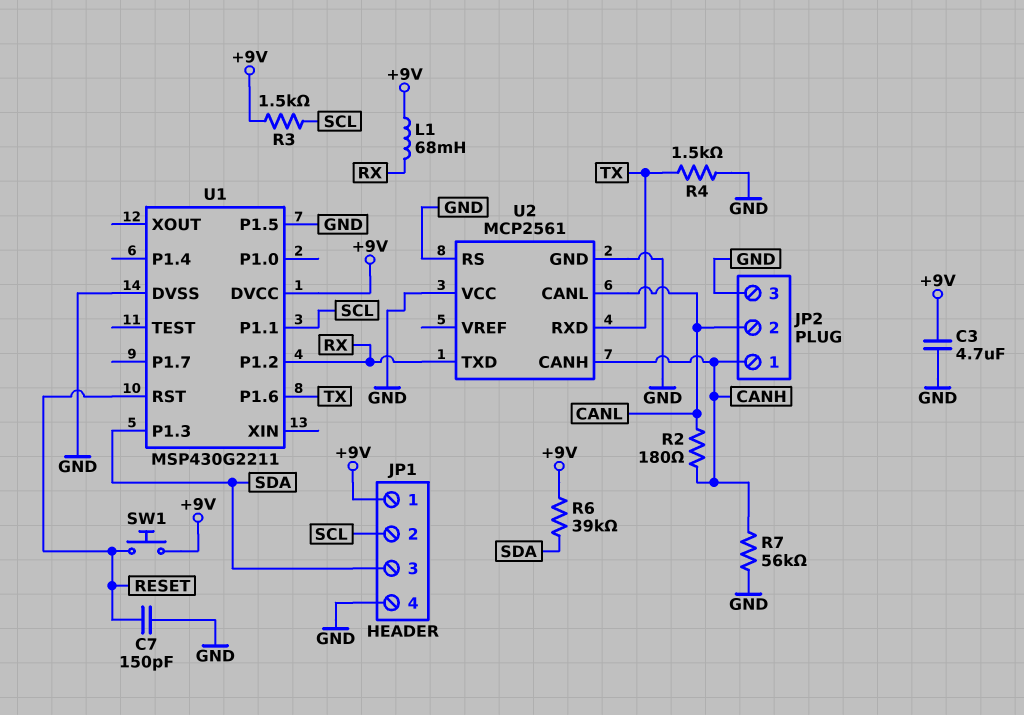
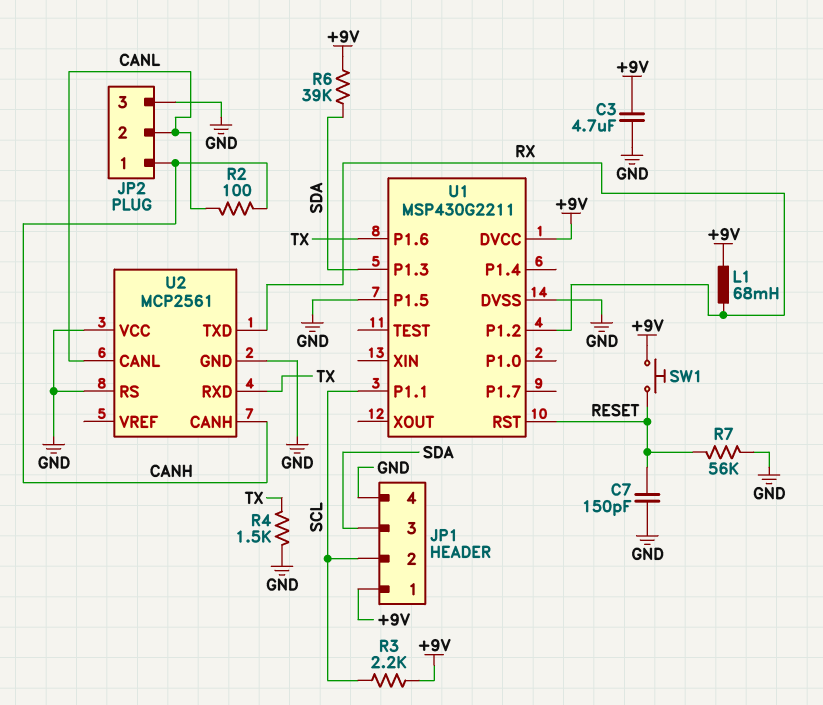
R2: 180 (CANH, CANL) -> 100 (CANH, CANL)
R3: 1.5k (+9V, SCL) -> 2.2k (+9V, SCL)
R7: 56k (CANH, GND) -> 56k (GND, RESET)

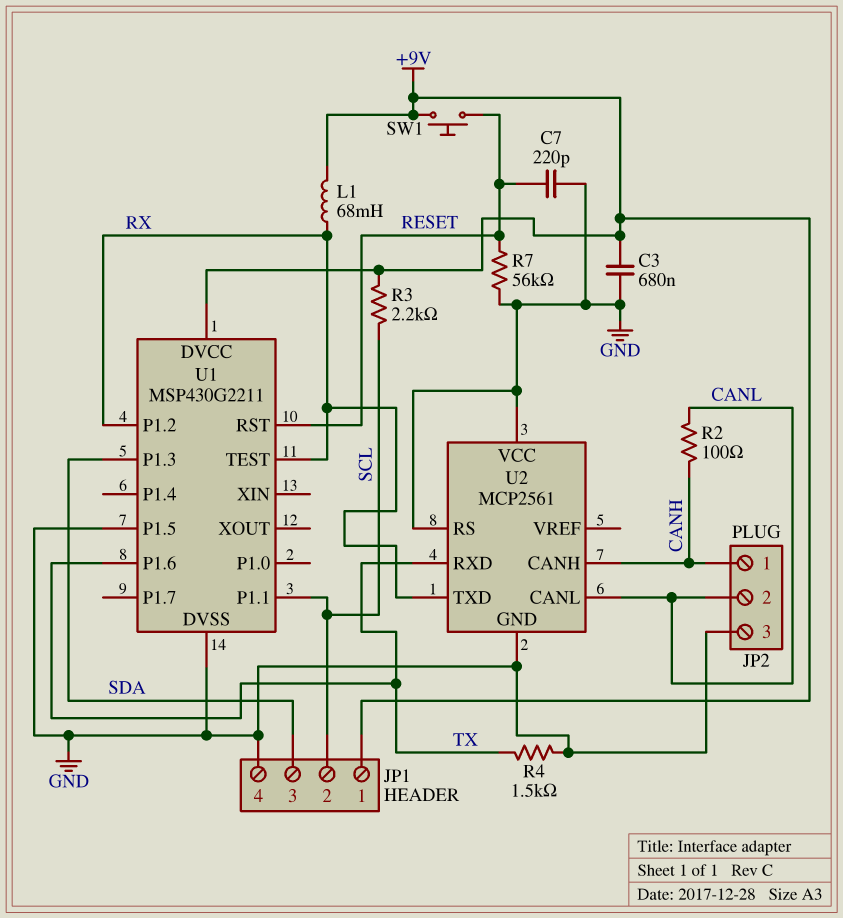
C3: 4.7uF (+9V, GND) -> 680nF (+9V, GND)
C7: 150pF (GND, RESET) -> 220pF (GND, RESET)
R6: 39k (+9V, SDA) -> none
U1 pin TEST: none -> RX

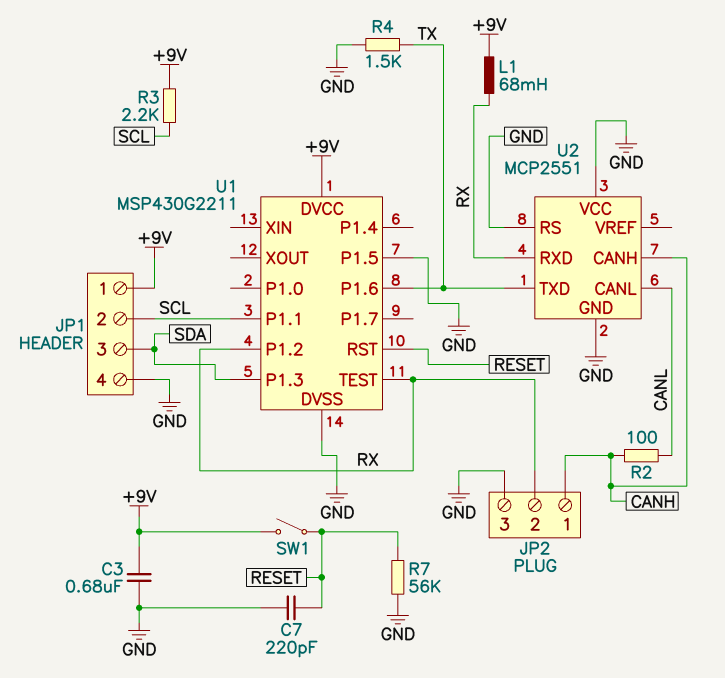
JP2 pin 2: CANL -> RX
SW1: button (+9V, RESET) -> switch (+9V, RESET)
U2: MCP2561 -> MCP2551
U2 pin RXD: TX -> RX
U2 pin TXD: RX -> TX

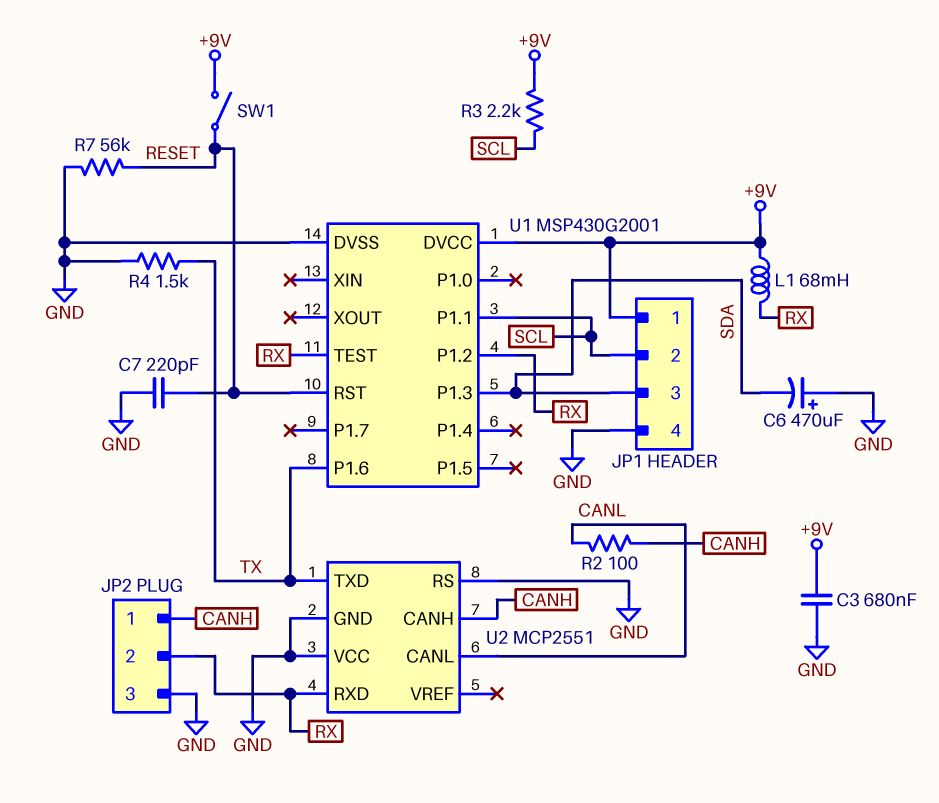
C6: none -> 470uF (plus GND, minus SDA)
U1: MSP430G2211 -> MSP430G2001
U1 pin P1.5: GND -> none

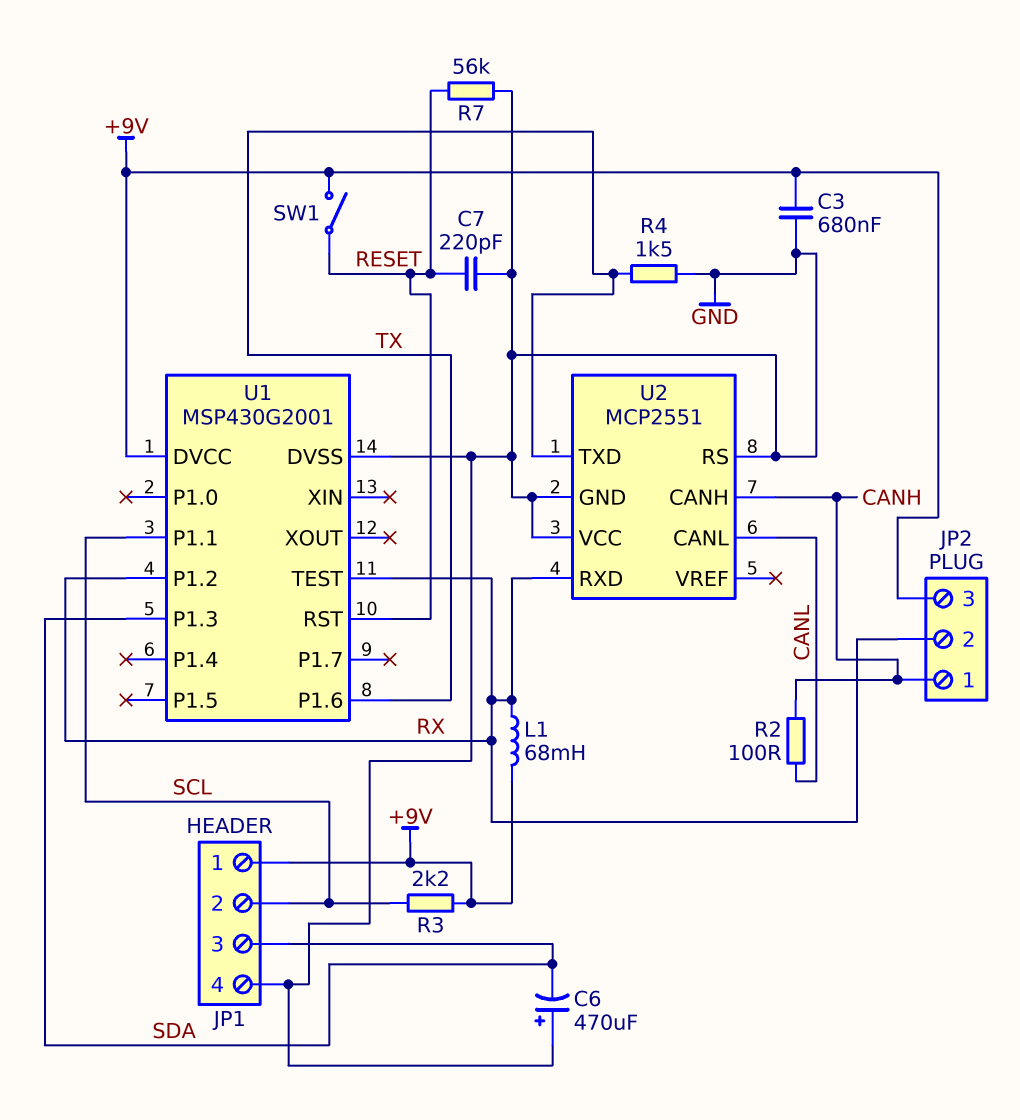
JP2 pin 3: GND -> +9V

